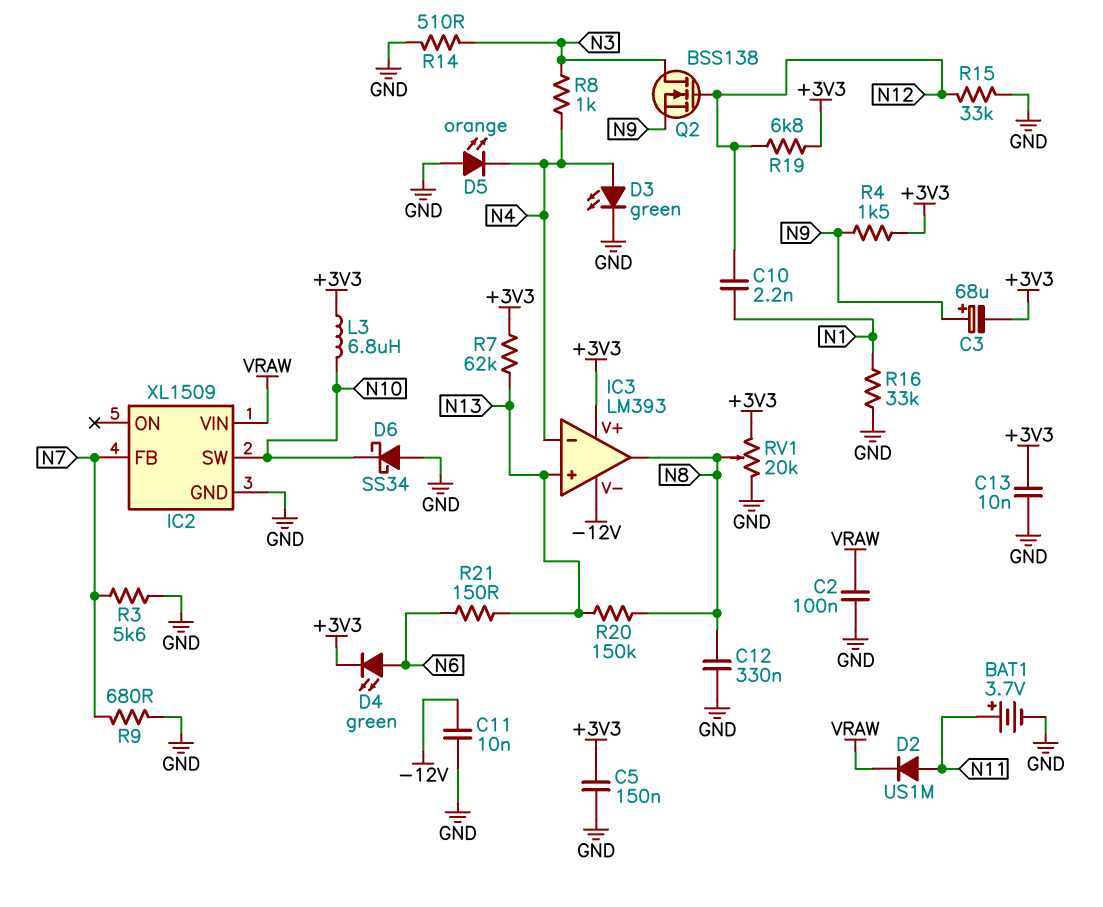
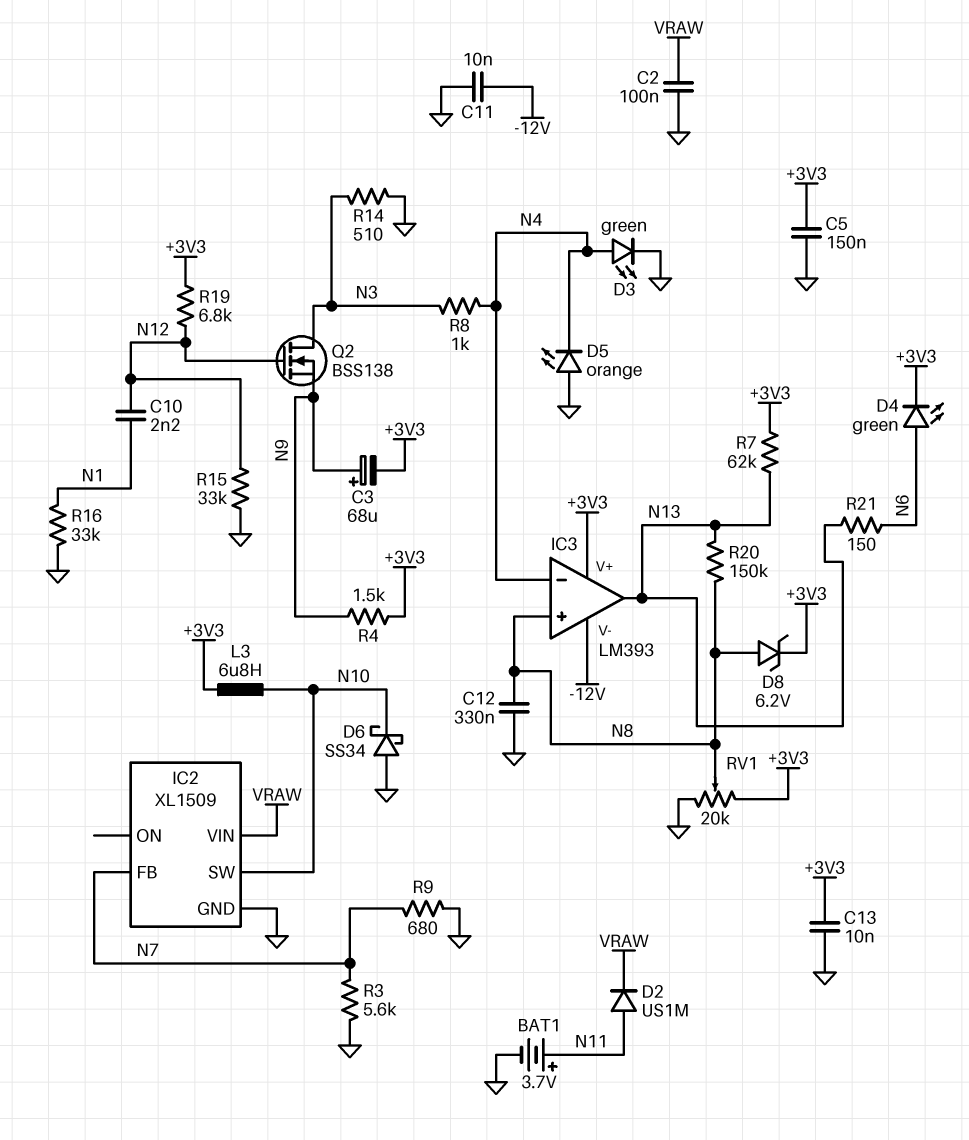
D8: none -> zener 6.2V (A N8, K +3V3)
IC3 pin in+: N13 -> N8
IC3 pin out: N8 -> N13

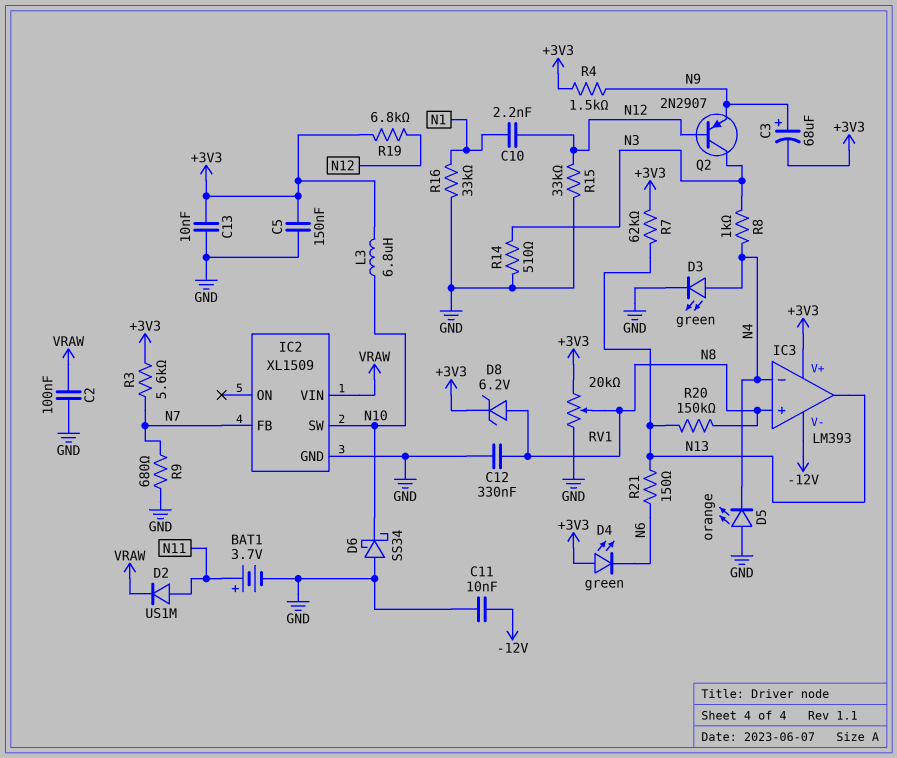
D4: LED green (A N6, K +3V3) -> LED green (A +3V3, K N6)
Q2: NMOS BSS138 (G N12, D N3, S N9) -> PNP 2N2907 (B N12, C N3, E N9)
R3: 5.6k (GND, N7) -> 5.6k (+3V3, N7)

